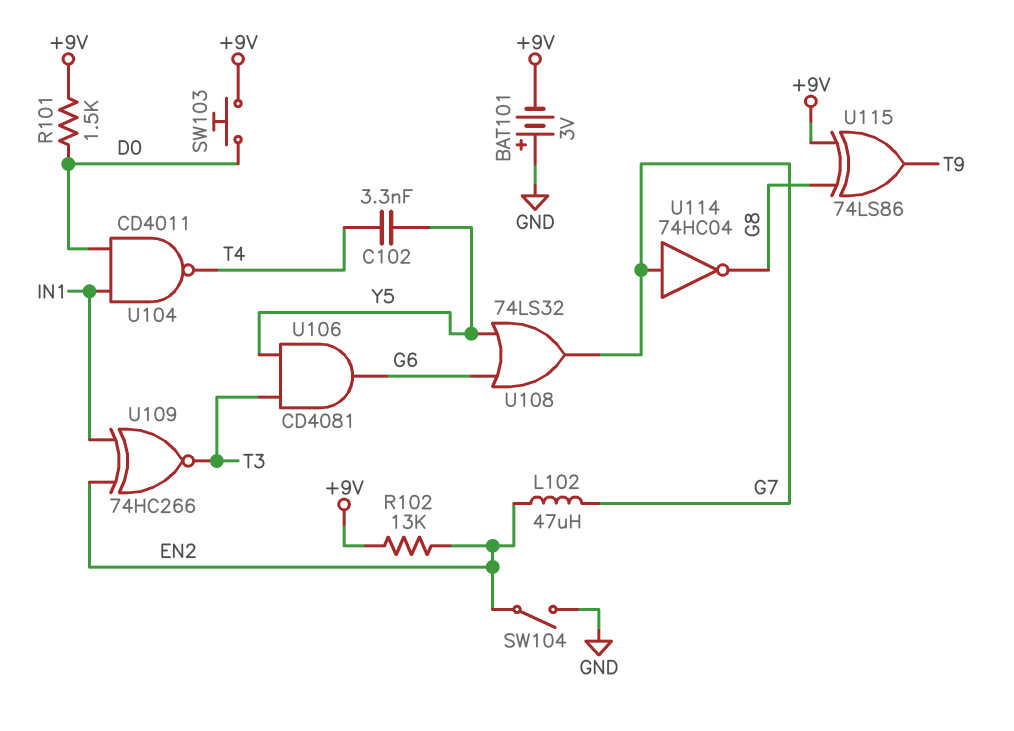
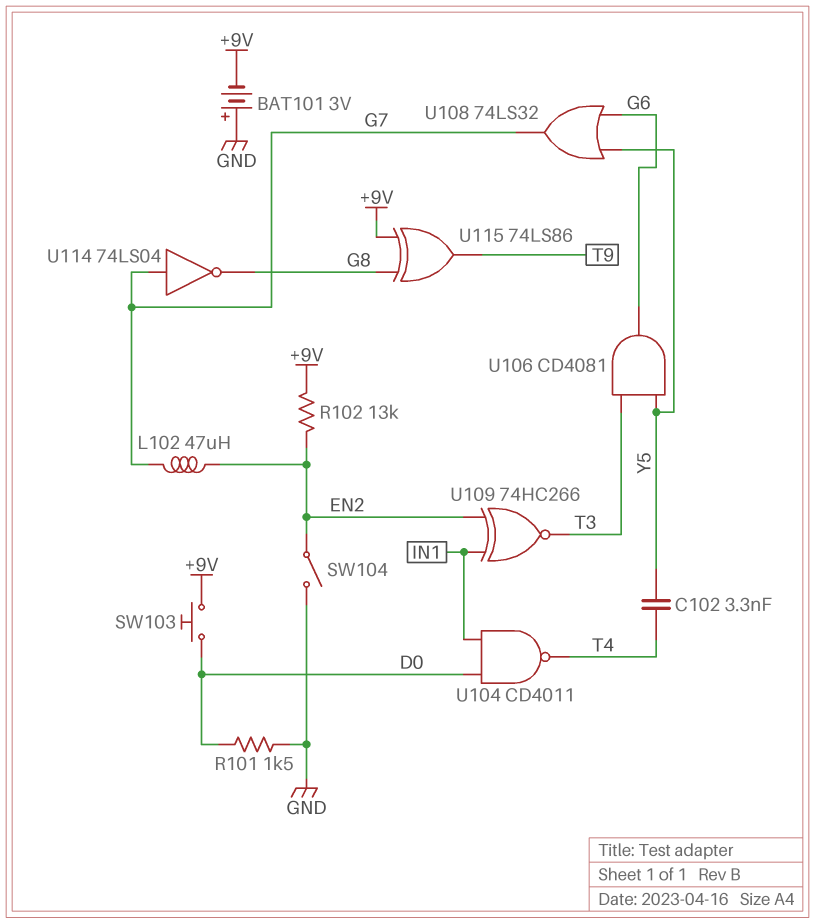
R101: 1.5k (+9V, D0) -> 1.5k (D0, GND)
U114: NOT 74HC04 (in G7, out G8) -> NOT 74LS04 (in G7, out G8)

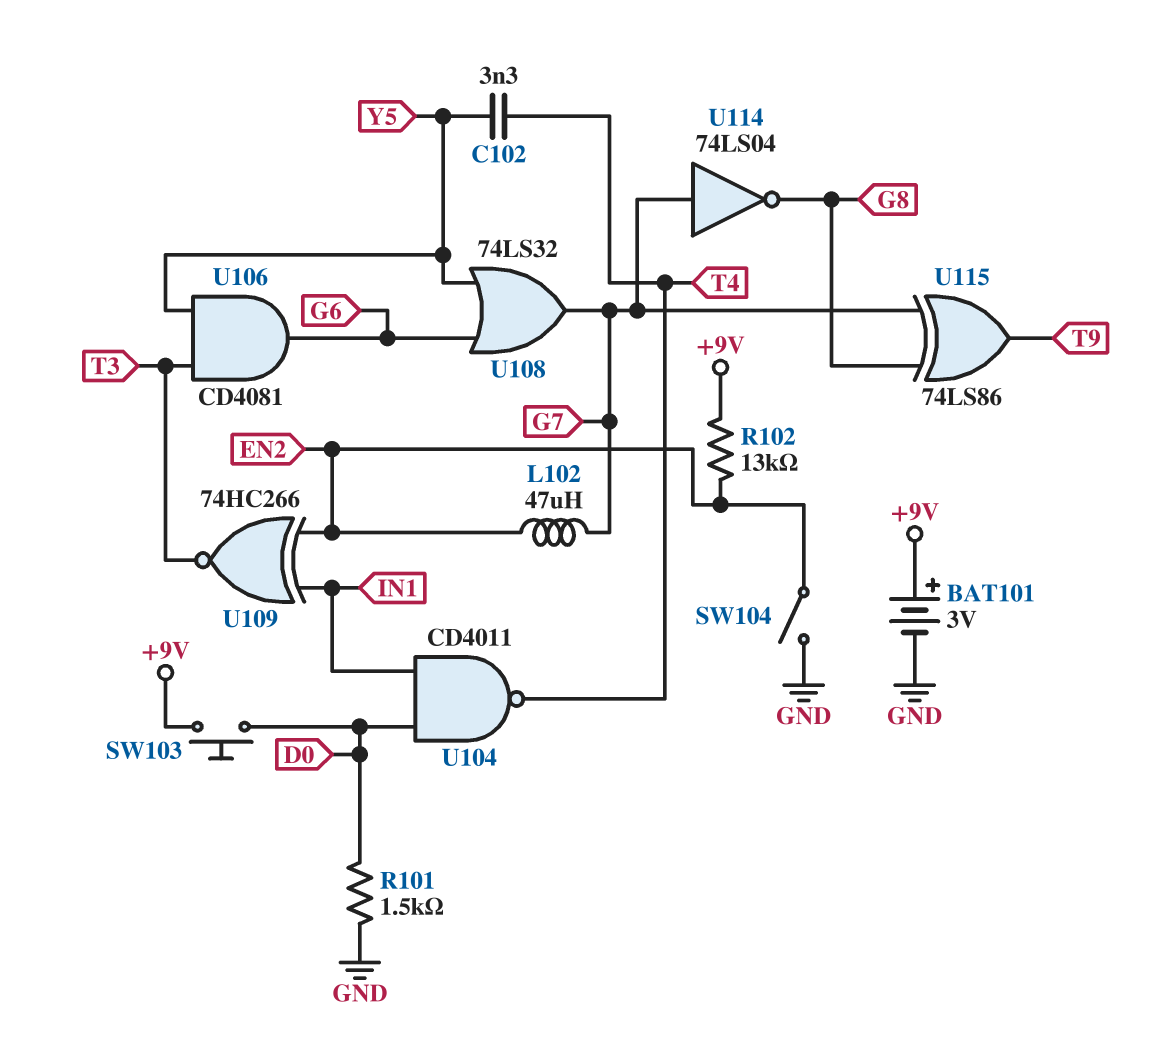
BAT101: 3V (plus GND, minus +9V) -> 3V (plus +9V, minus GND)
U115: XOR 74LS86 (in +9V, in G8, out T9) -> XOR 74LS86 (in G7, in G8, out T9)

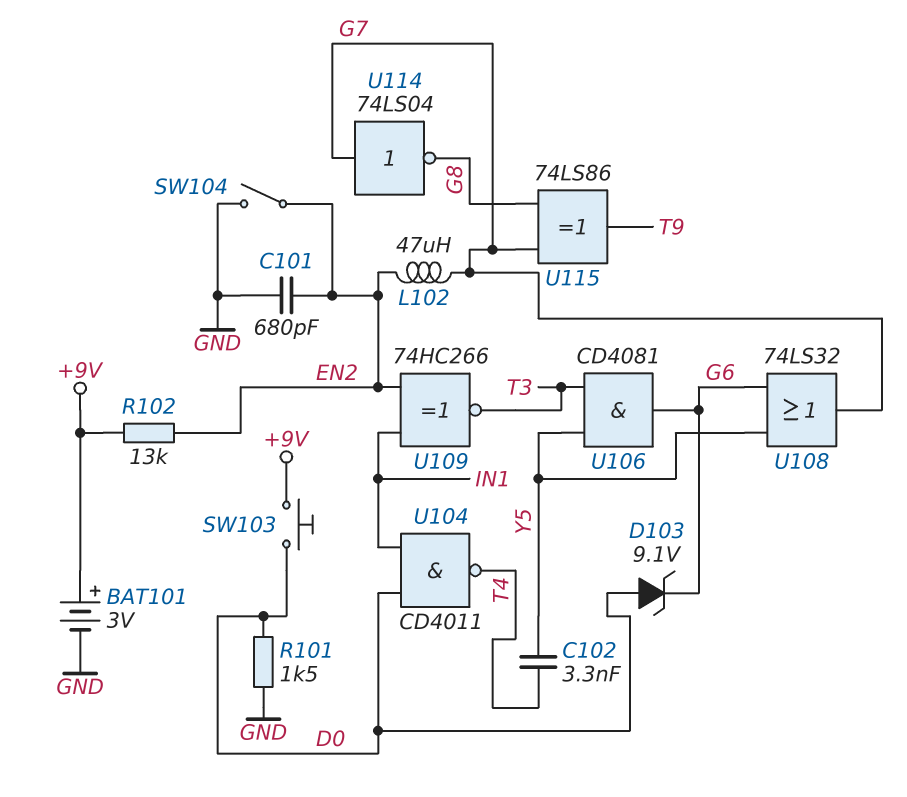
C101: none -> 680pF (EN2, GND)
D103: none -> zener 9.1V (A D0, K G6)

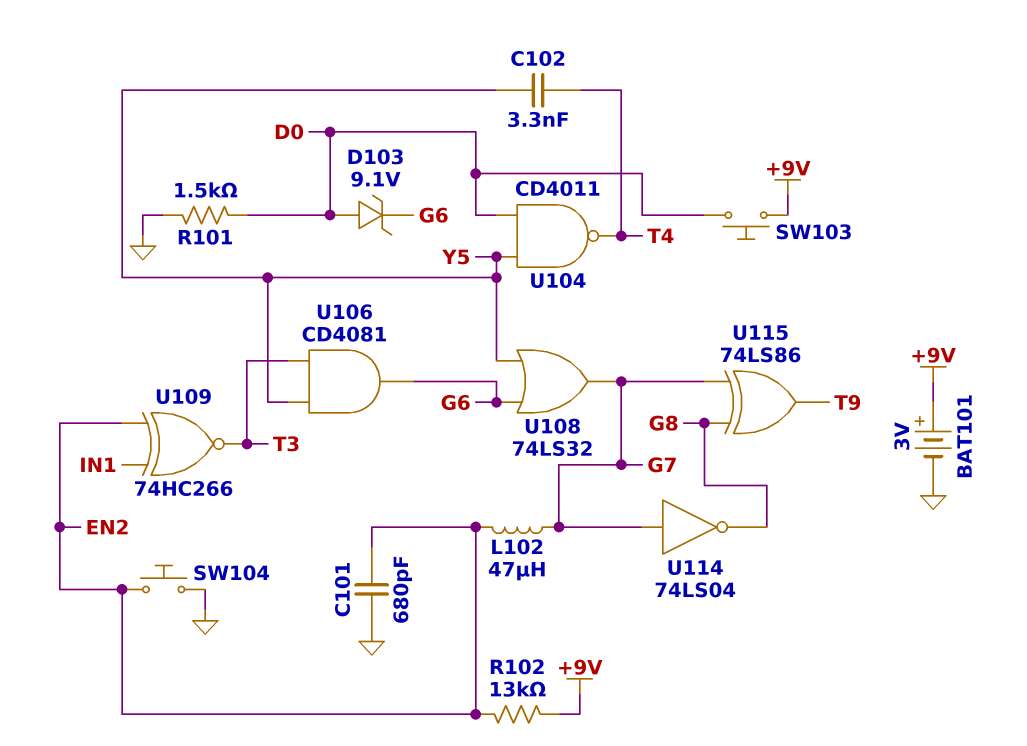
SW104: switch (EN2, GND) -> button (EN2, GND)
U104: NAND CD4011 (in D0, in IN1, out T4) -> NAND CD4011 (in D0, in Y5, out T4)

